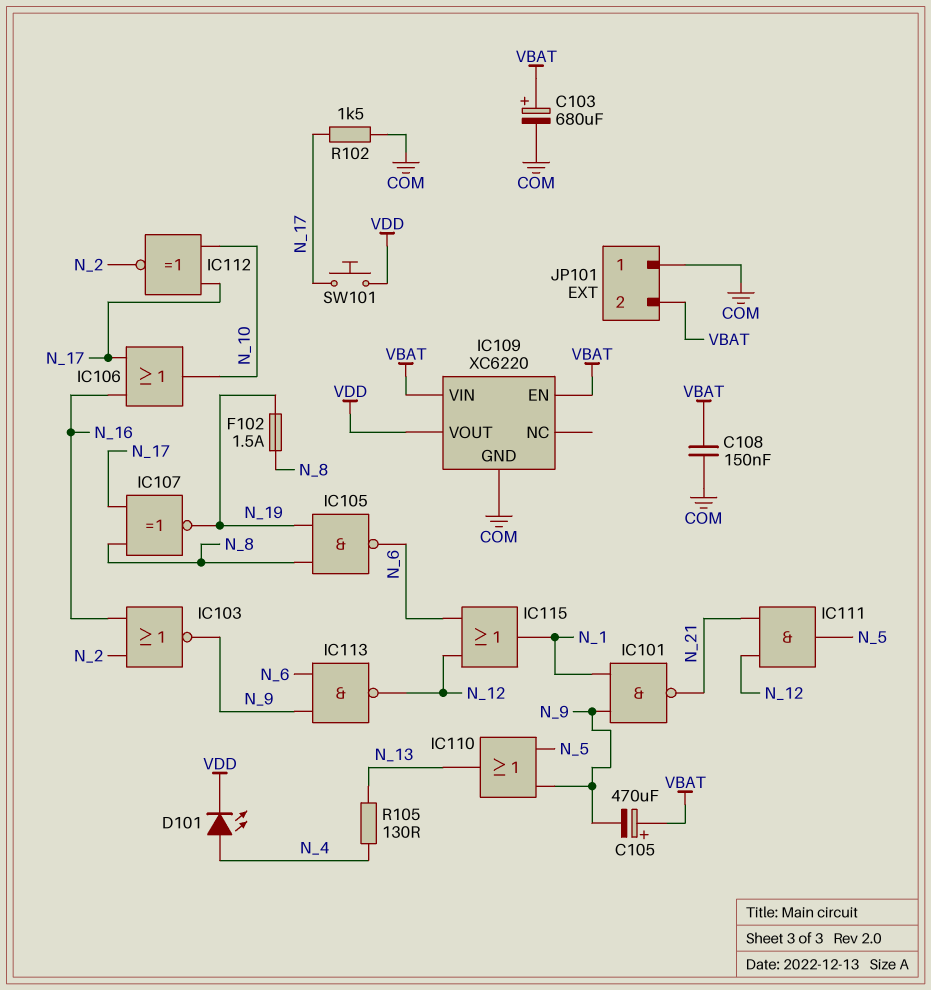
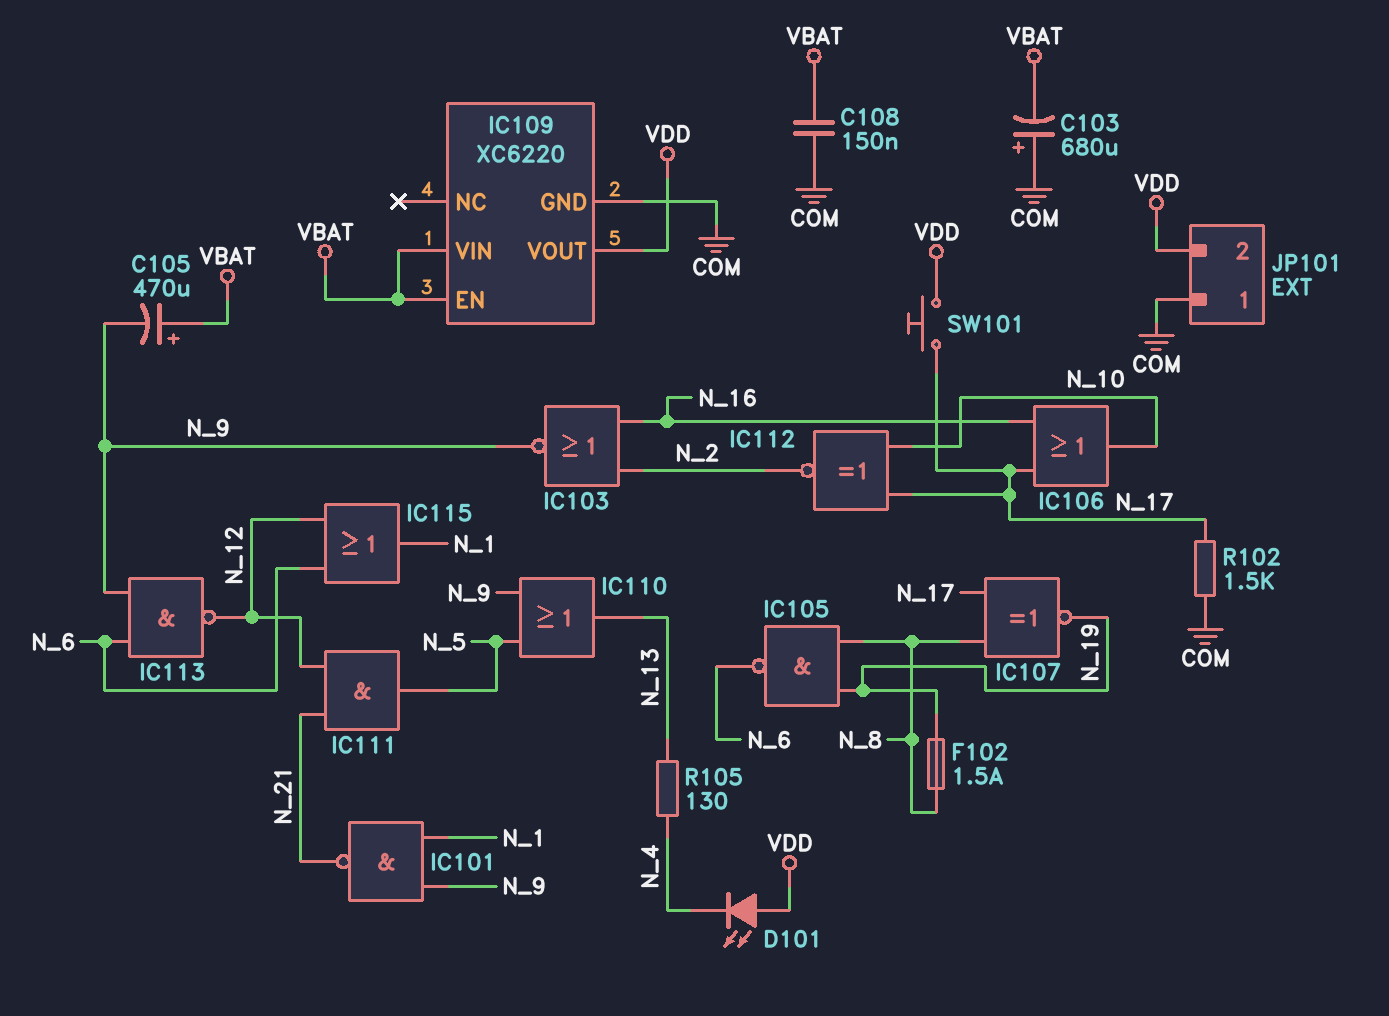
C103: 680uF (plus VBAT, minus COM) -> 680uF (plus COM, minus VBAT)
D101: LED (A N_4, K VDD) -> LED (A VDD, K N_4)
JP101 pin 2: VBAT -> VDD

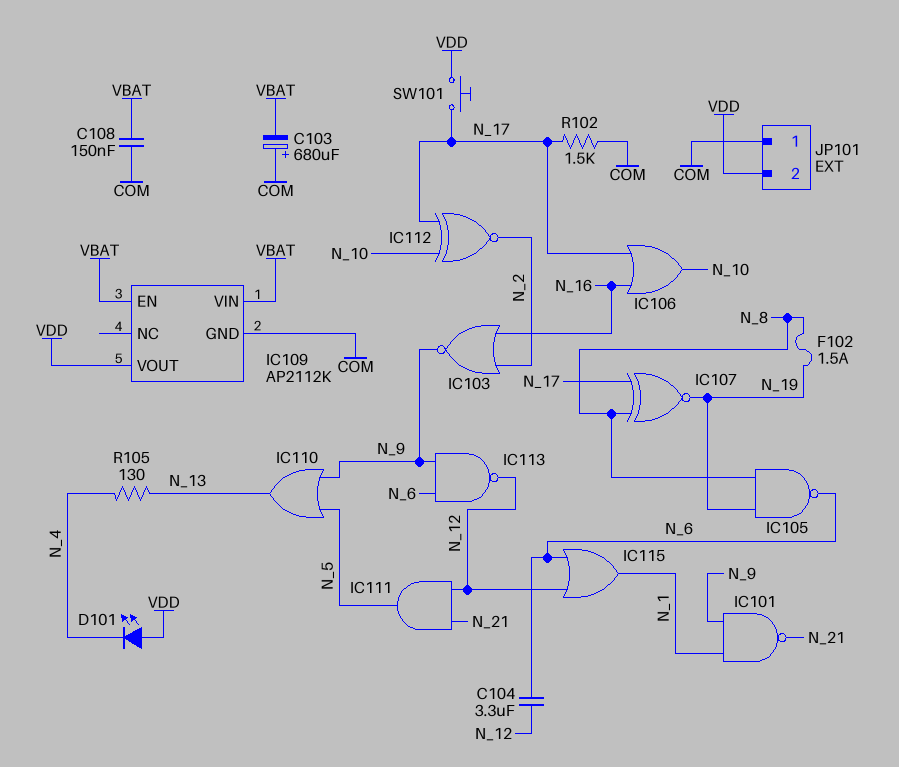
C104: none -> 3.3uF (N_6, N_12)
C105: 470uF (plus VBAT, minus N_9) -> none
IC109: XC6220 -> AP2112K

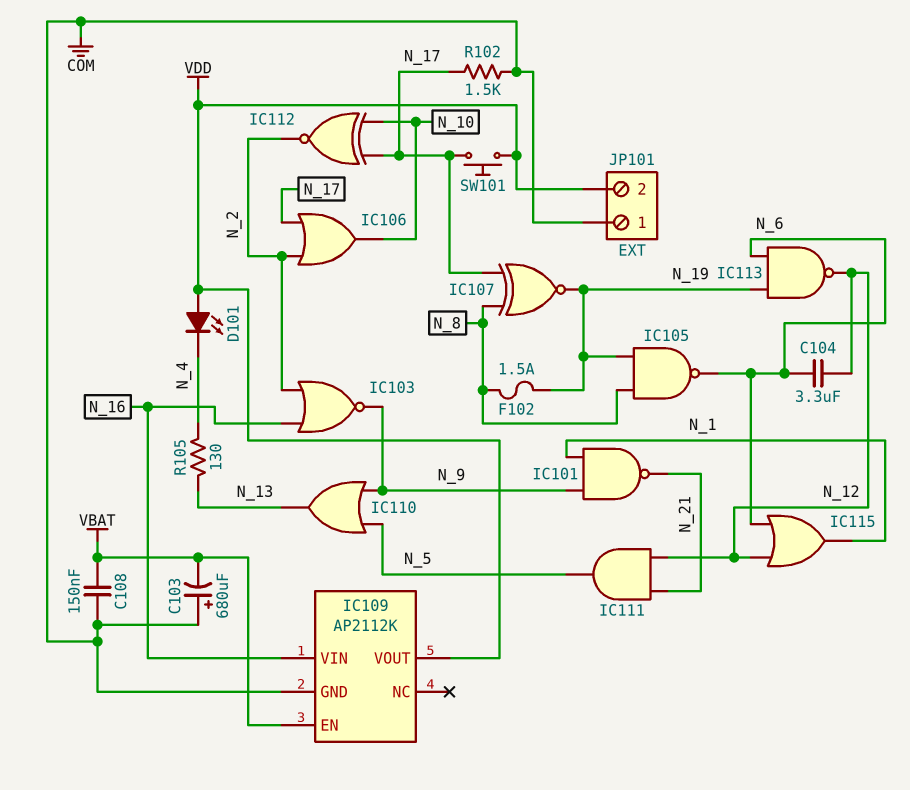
IC106: OR (in N_16, in N_17, out N_10) -> OR (in N_2, in N_17, out N_10)
IC109 pin VIN: VBAT -> N_16
IC113: NAND (in N_6, in N_9, out N_12) -> NAND (in N_6, in N_19, out N_12)

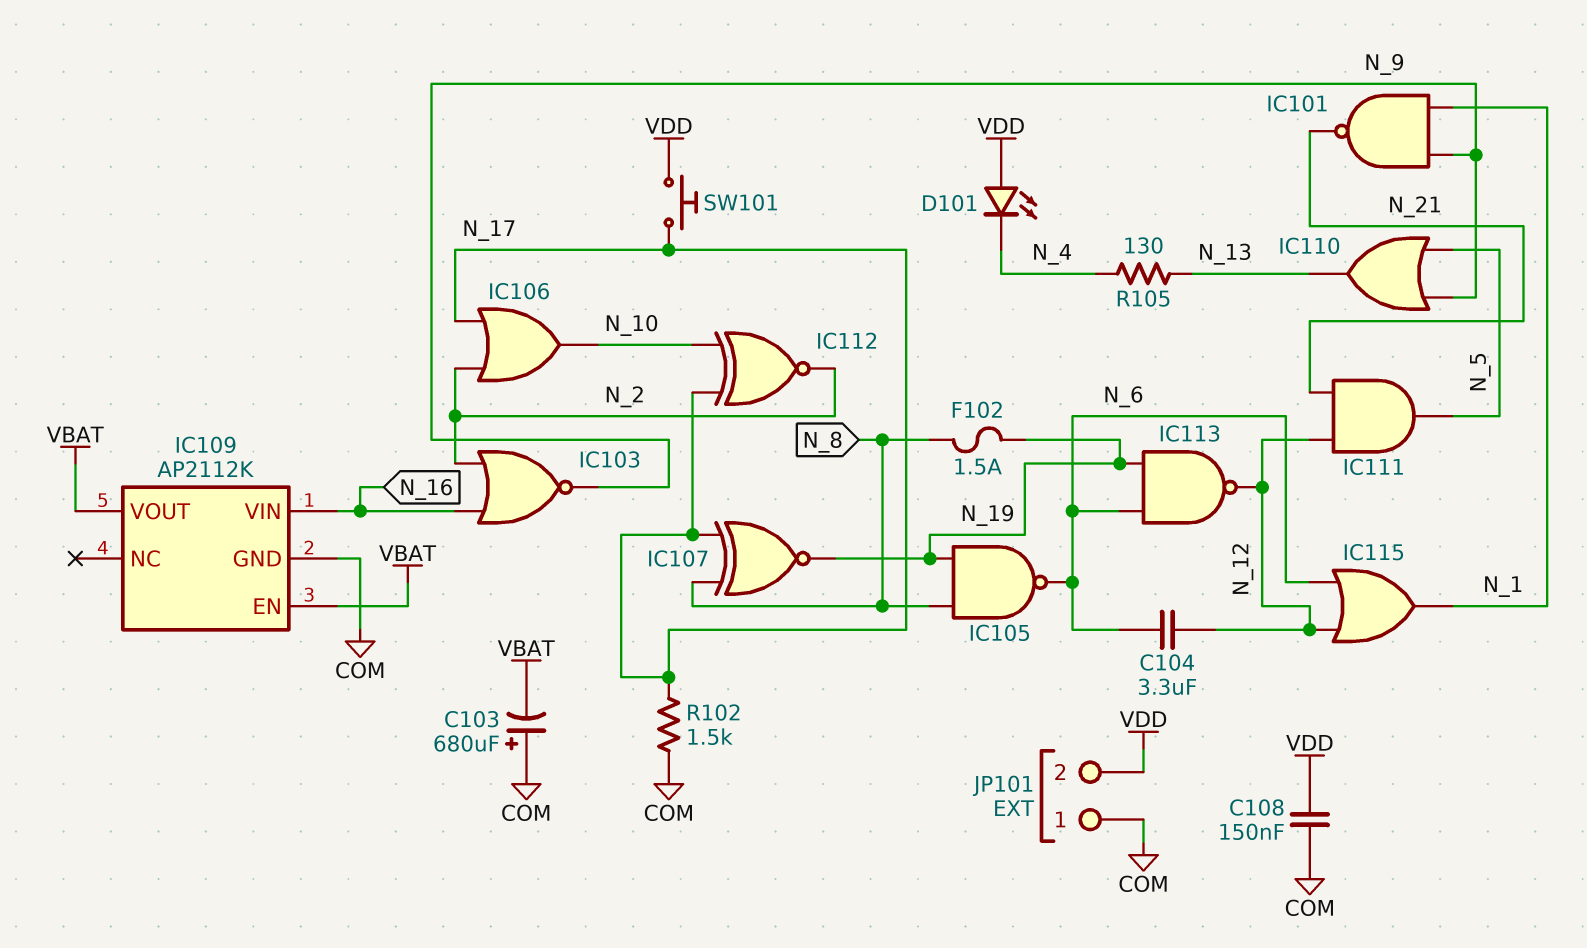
C108: 150nF (COM, VBAT) -> 150nF (COM, VDD)
IC109 pin VOUT: VDD -> VBAT

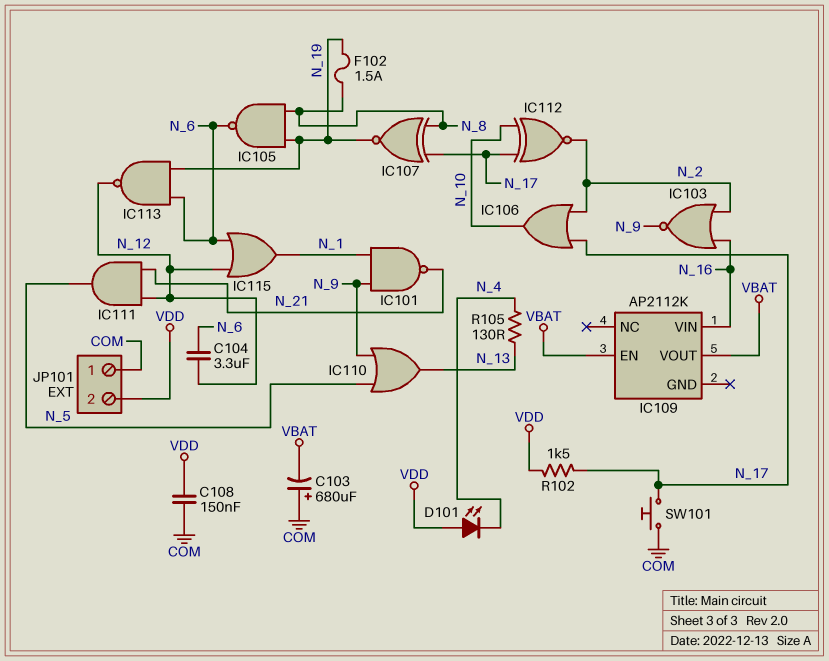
IC109 pin GND: COM -> none
R102: 1.5k (COM, N_17) -> 1.5k (N_17, VDD)
SW101: button (N_17, VDD) -> button (COM, N_17)

